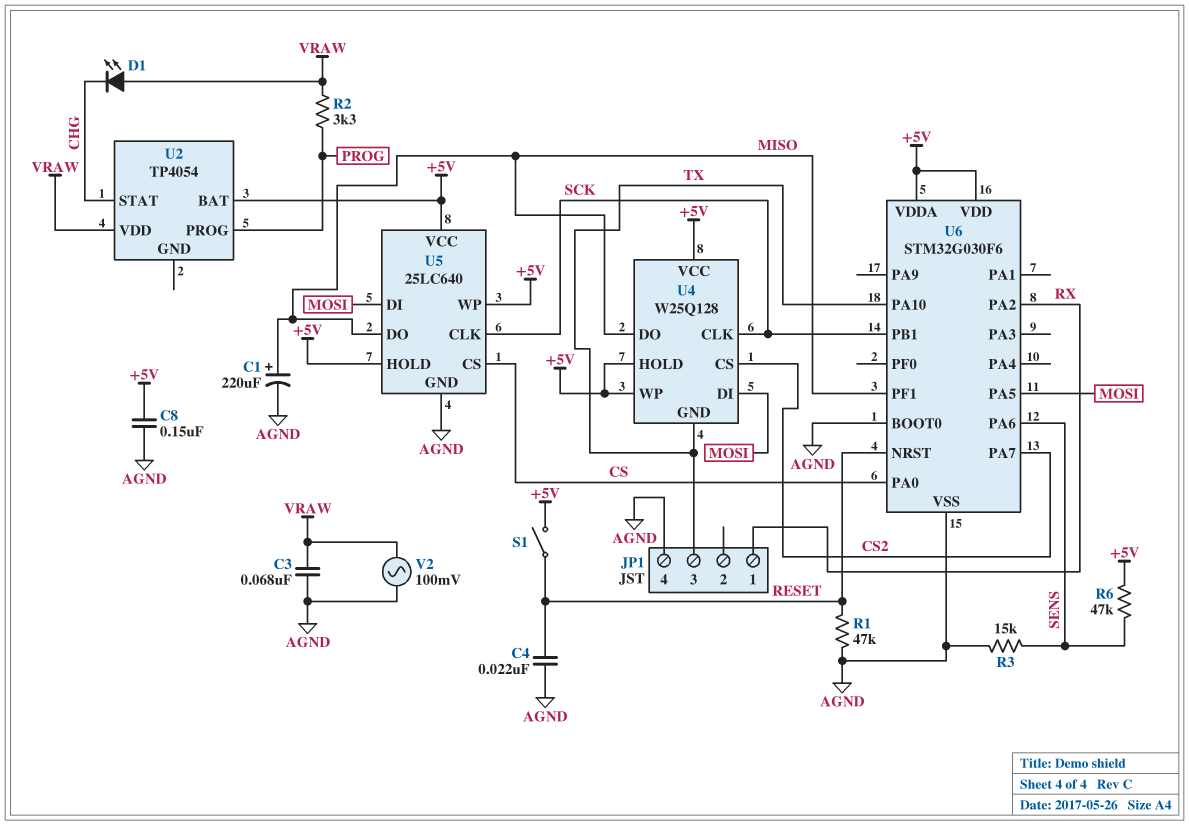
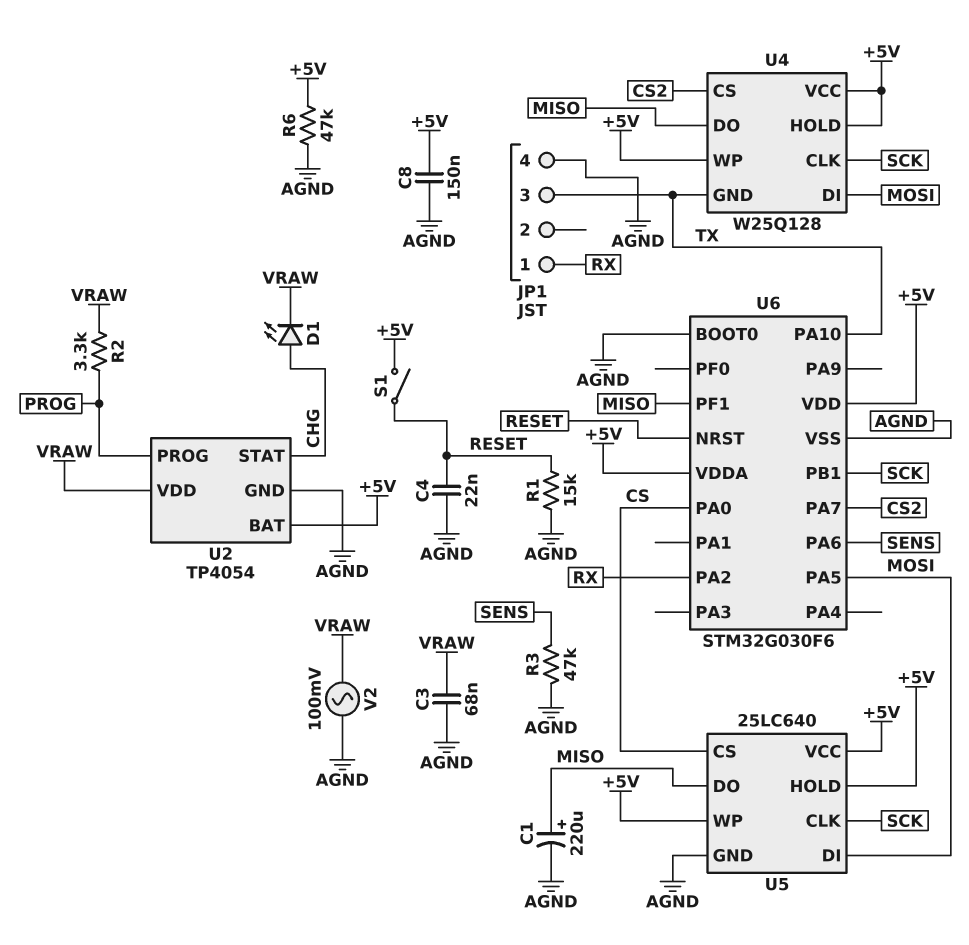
D1: LED (A VRAW, K CHG) -> LED (A CHG, K VRAW)
R1: 47k (AGND, RESET) -> 15k (AGND, RESET)
R3: 15k (AGND, SENS) -> 47k (AGND, SENS)
R6: 47k (+5V, SENS) -> 47k (+5V, AGND)
U2 pin GND: none -> AGND

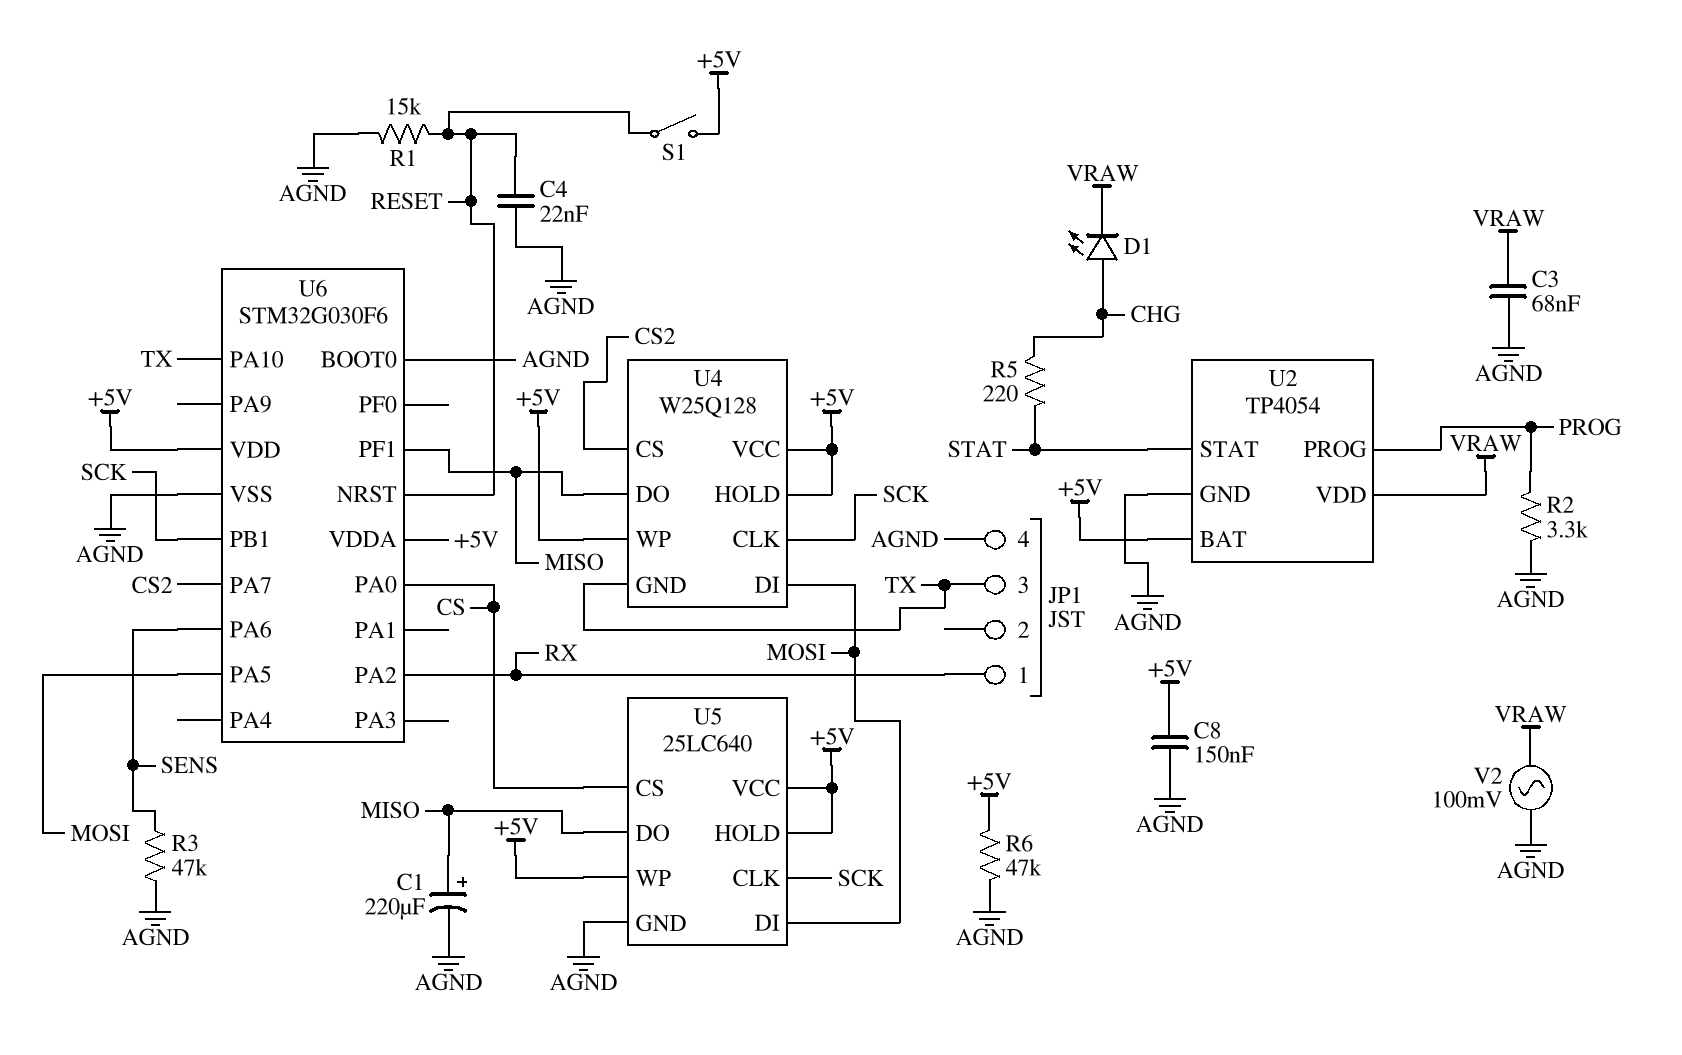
R2: 3.3k (PROG, VRAW) -> 3.3k (AGND, PROG)
R5: none -> 220 (CHG, STAT)
U2 pin STAT: CHG -> STAT

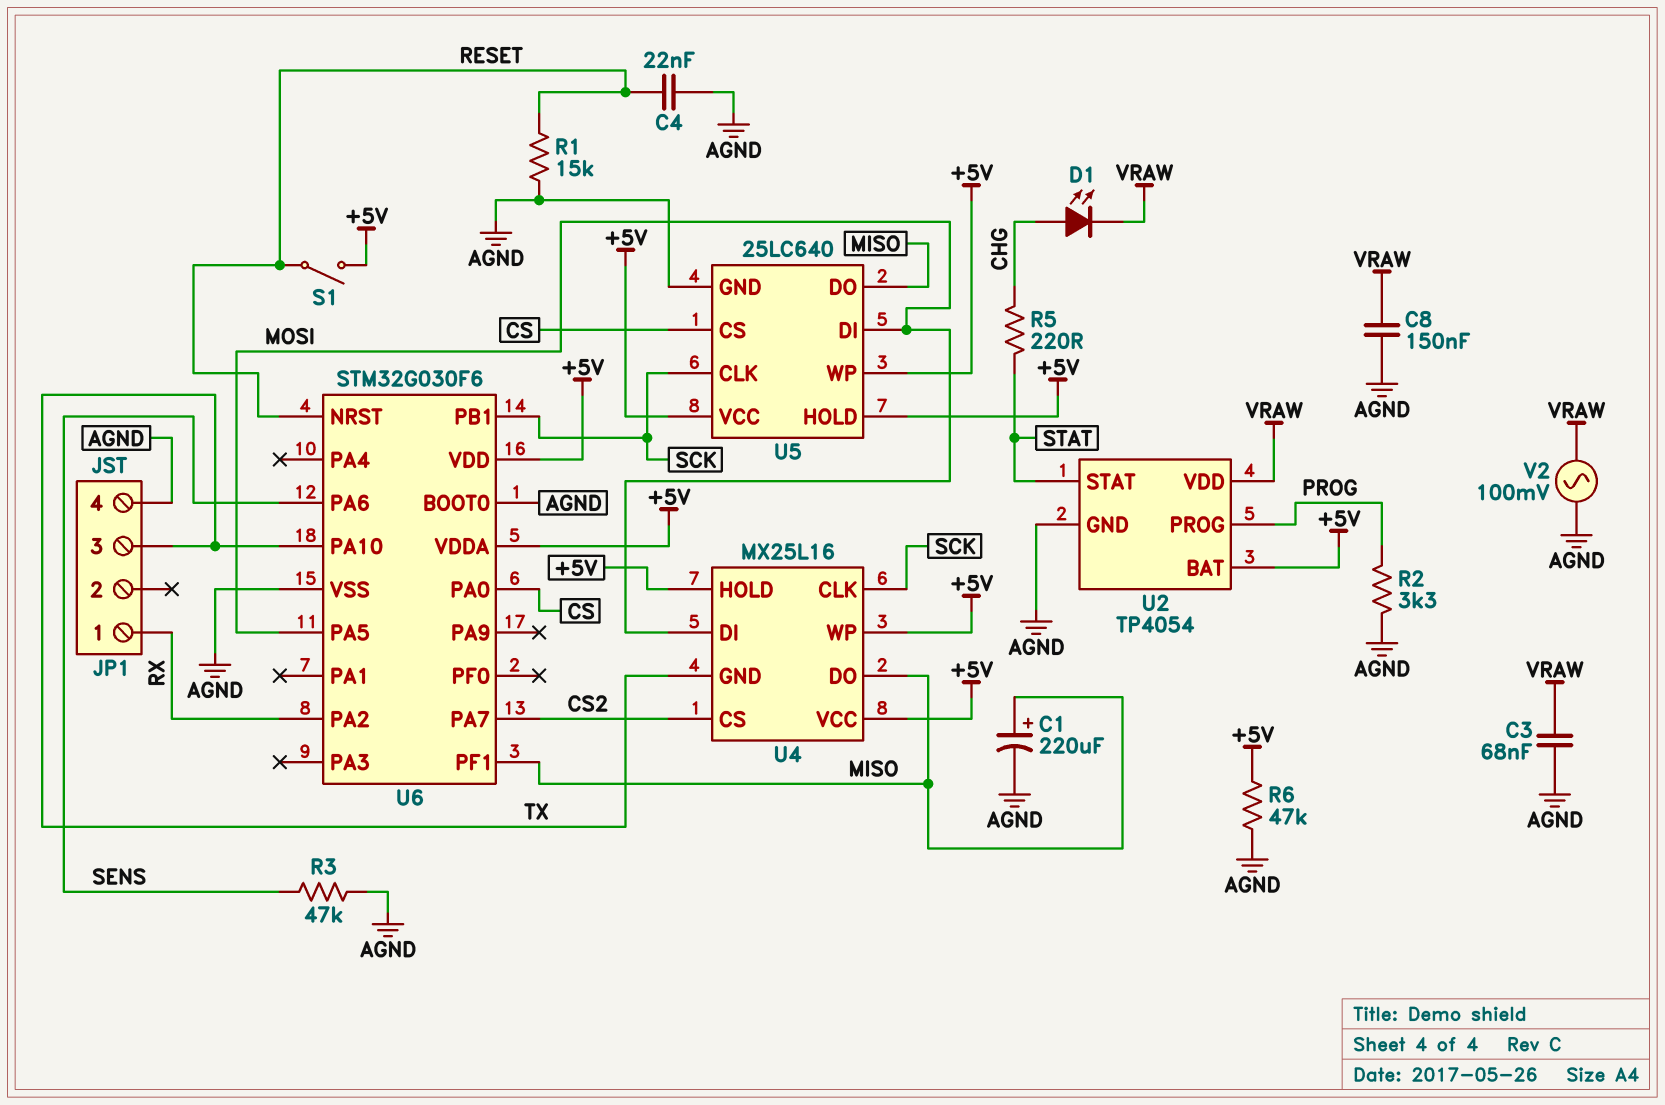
C8: 150nF (+5V, AGND) -> 150nF (AGND, VRAW)
U4: W25Q128 -> MX25L16

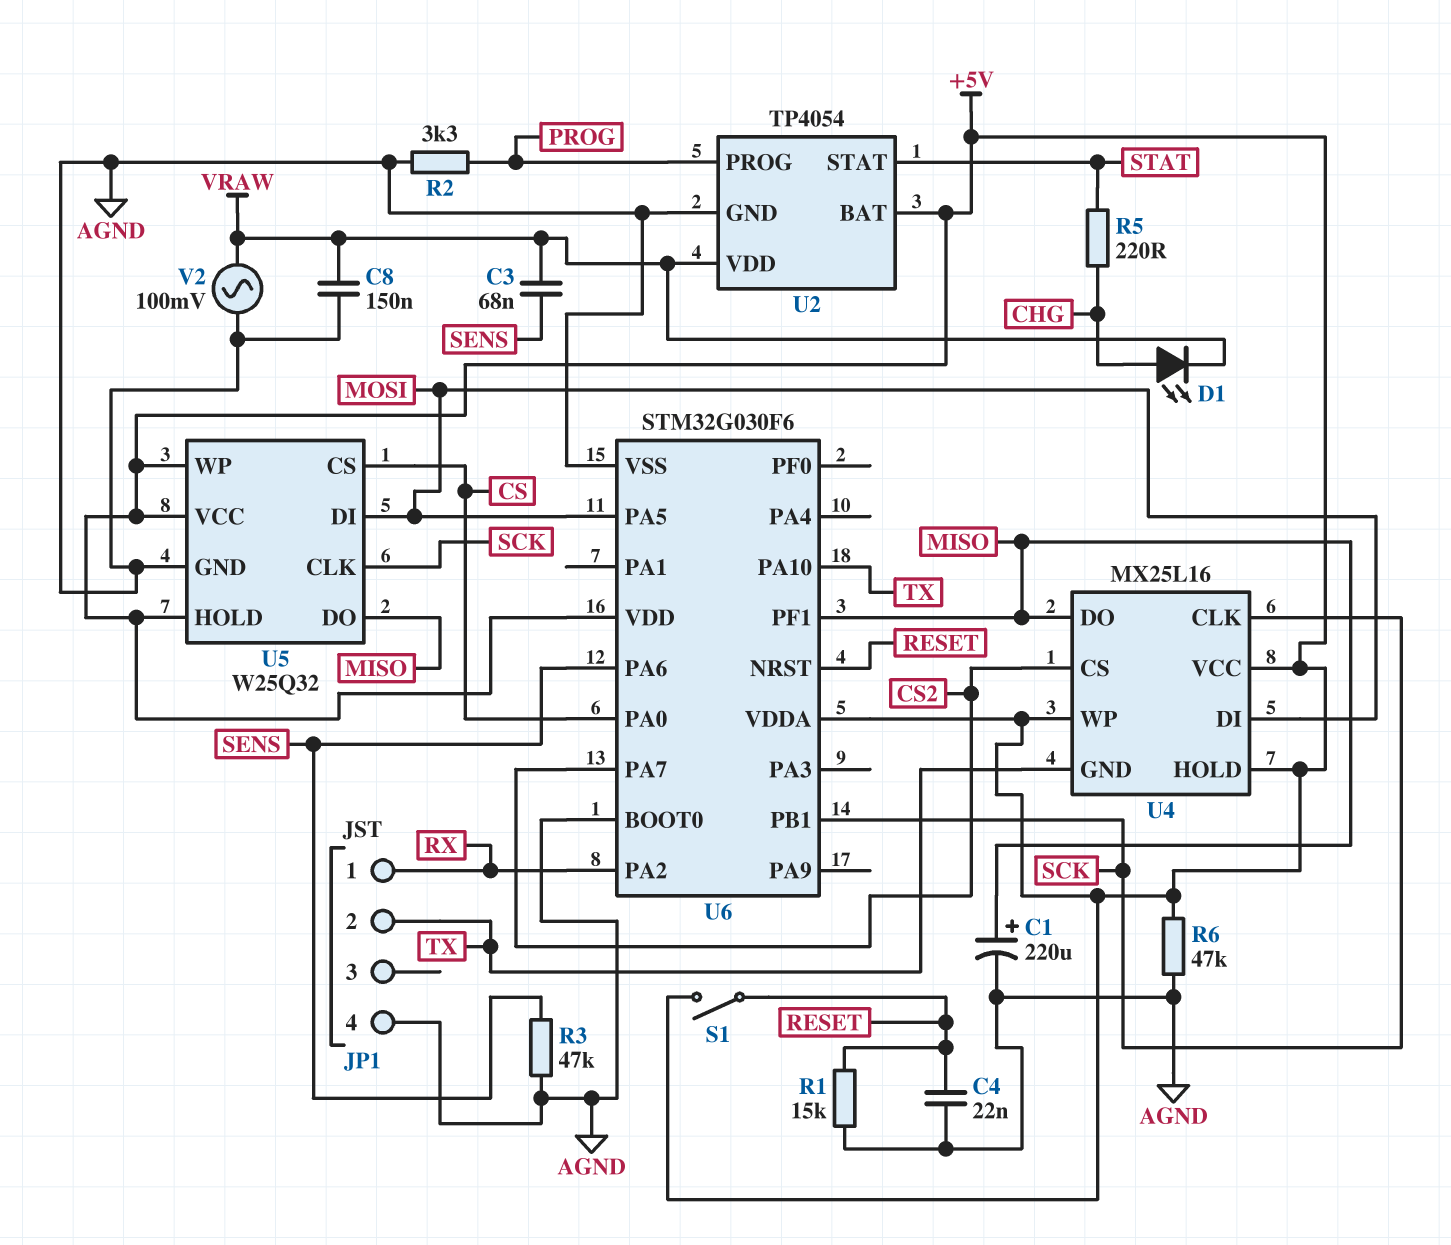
C3: 68nF (AGND, VRAW) -> 68nF (SENS, VRAW)
JP1 pin 2: none -> TX
JP1 pin 3: TX -> none
U5: 25LC640 -> W25Q32

